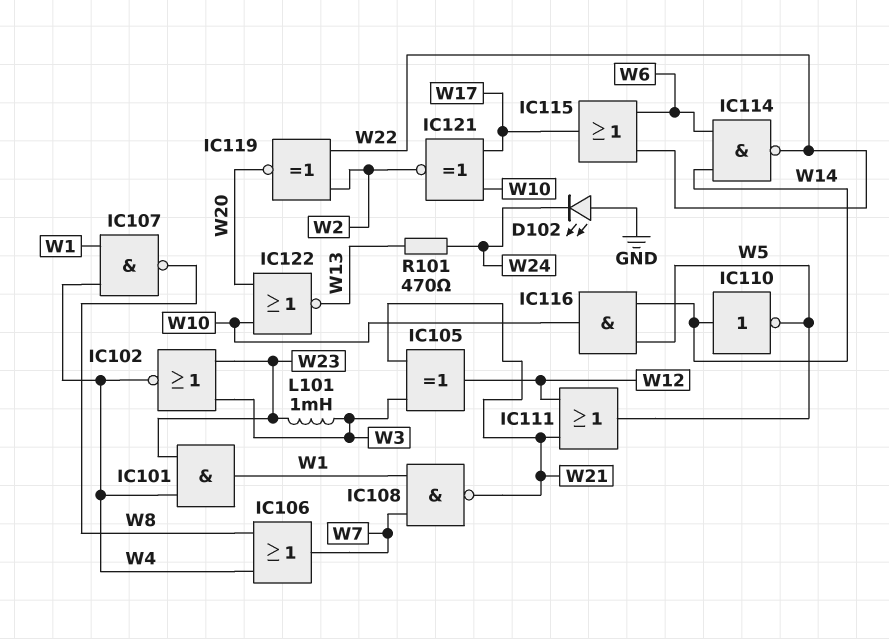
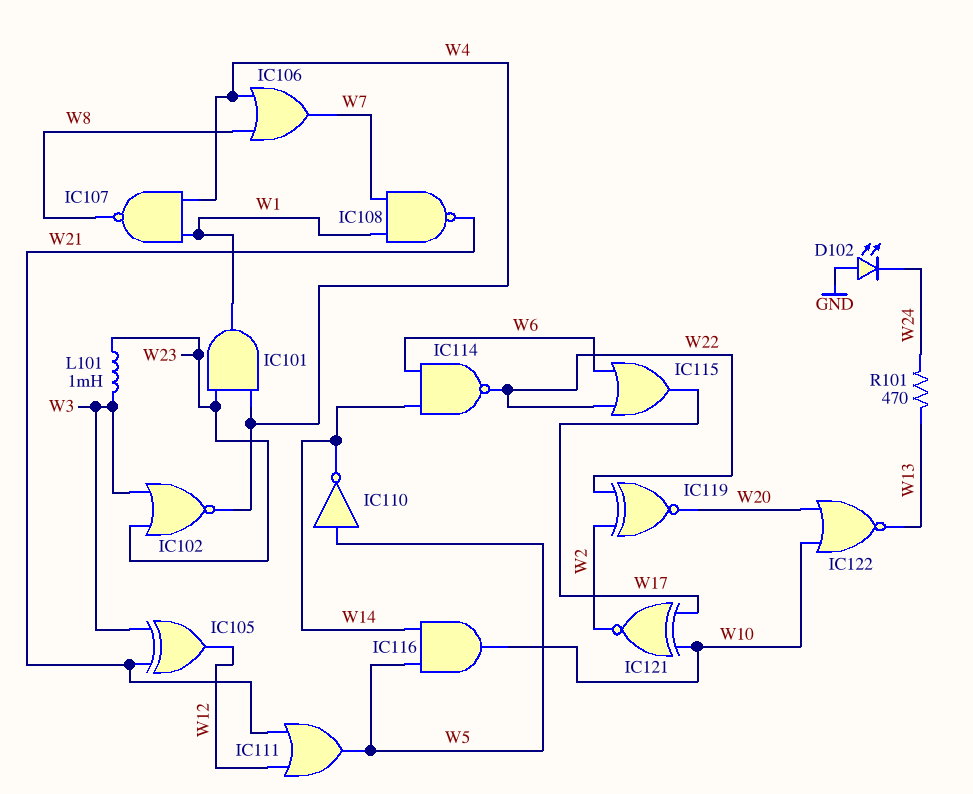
IC110: NOT (in W14, out W5) -> NOT (in W5, out W14)

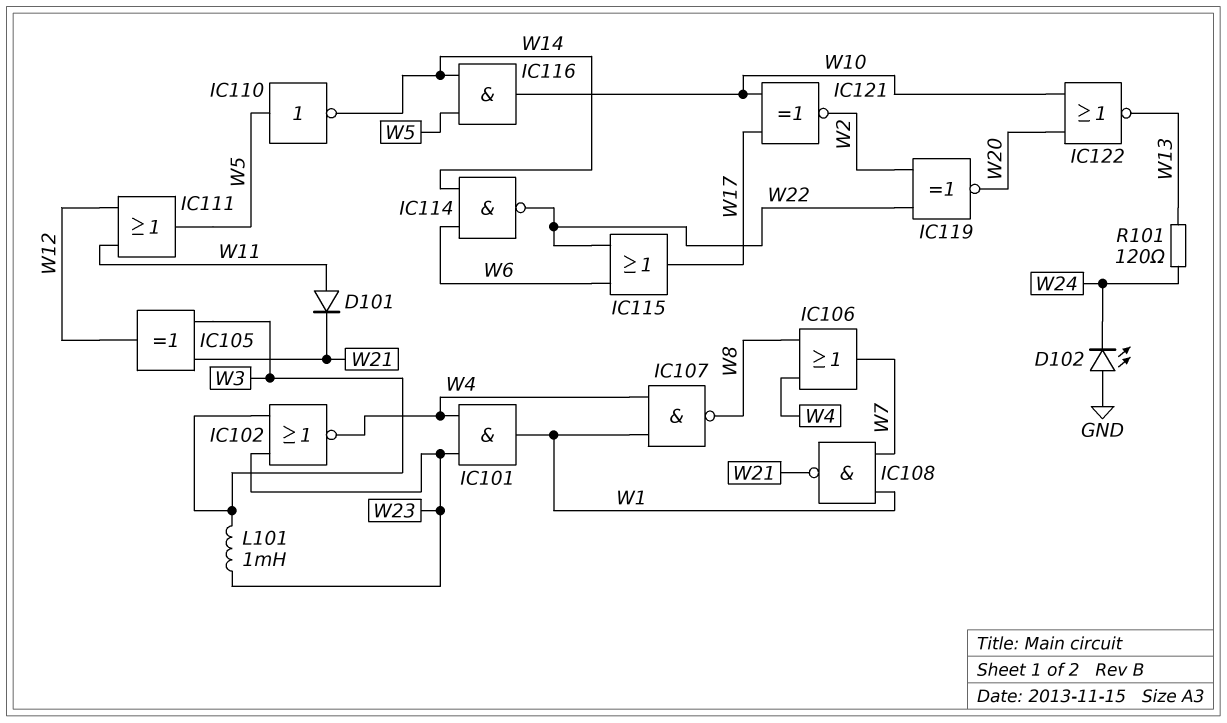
D101: none -> diode (A W11, K W21)
IC111: OR (in W12, in W21, out W5) -> OR (in W11, in W12, out W5)
R101: 470 (W13, W24) -> 120 (W13, W24)

